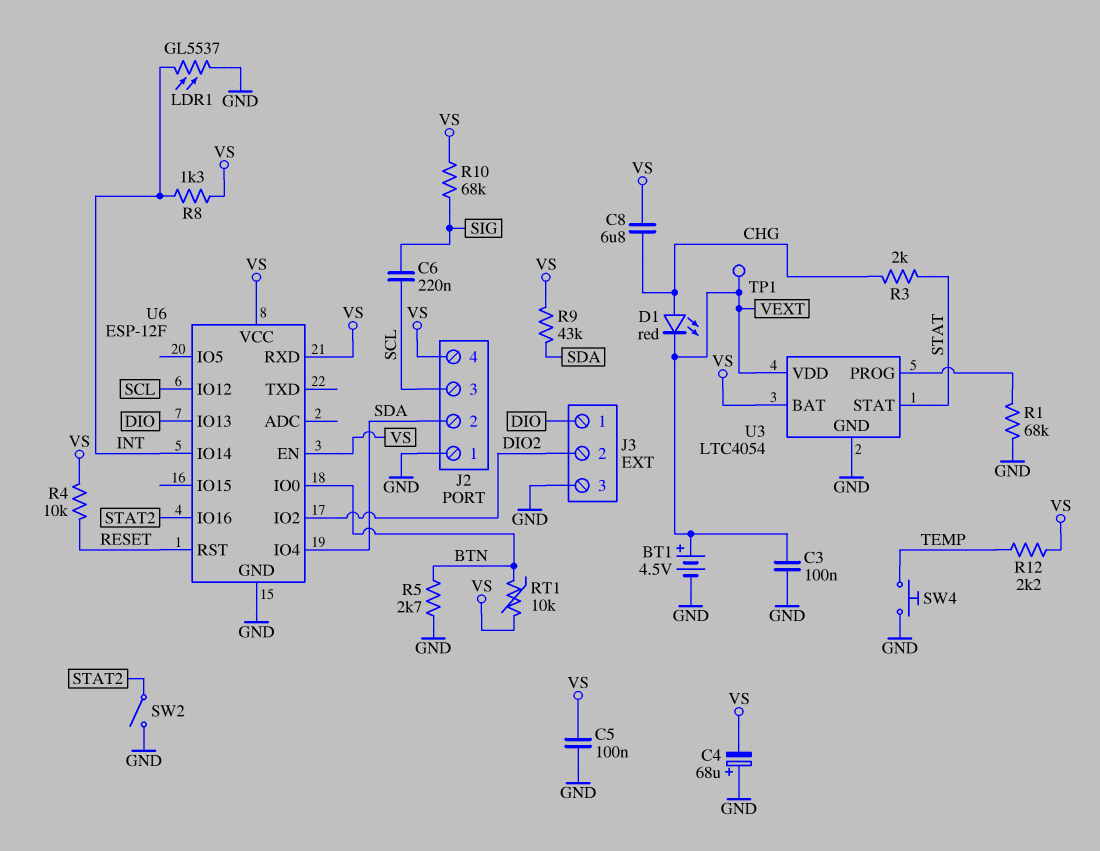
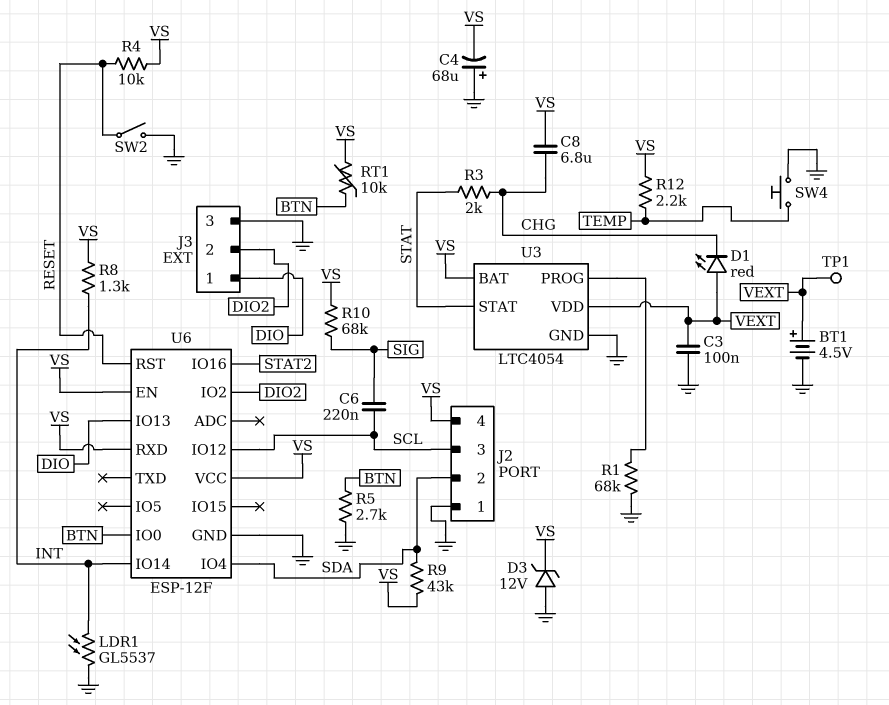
C5: 100nF (GND, VS) -> none
D1: LED red (A CHG, K VEXT) -> LED red (A VEXT, K CHG)
D3: none -> zener 12V (A GND, K VS)
SW2: switch (GND, STAT2) -> switch (GND, RESET)

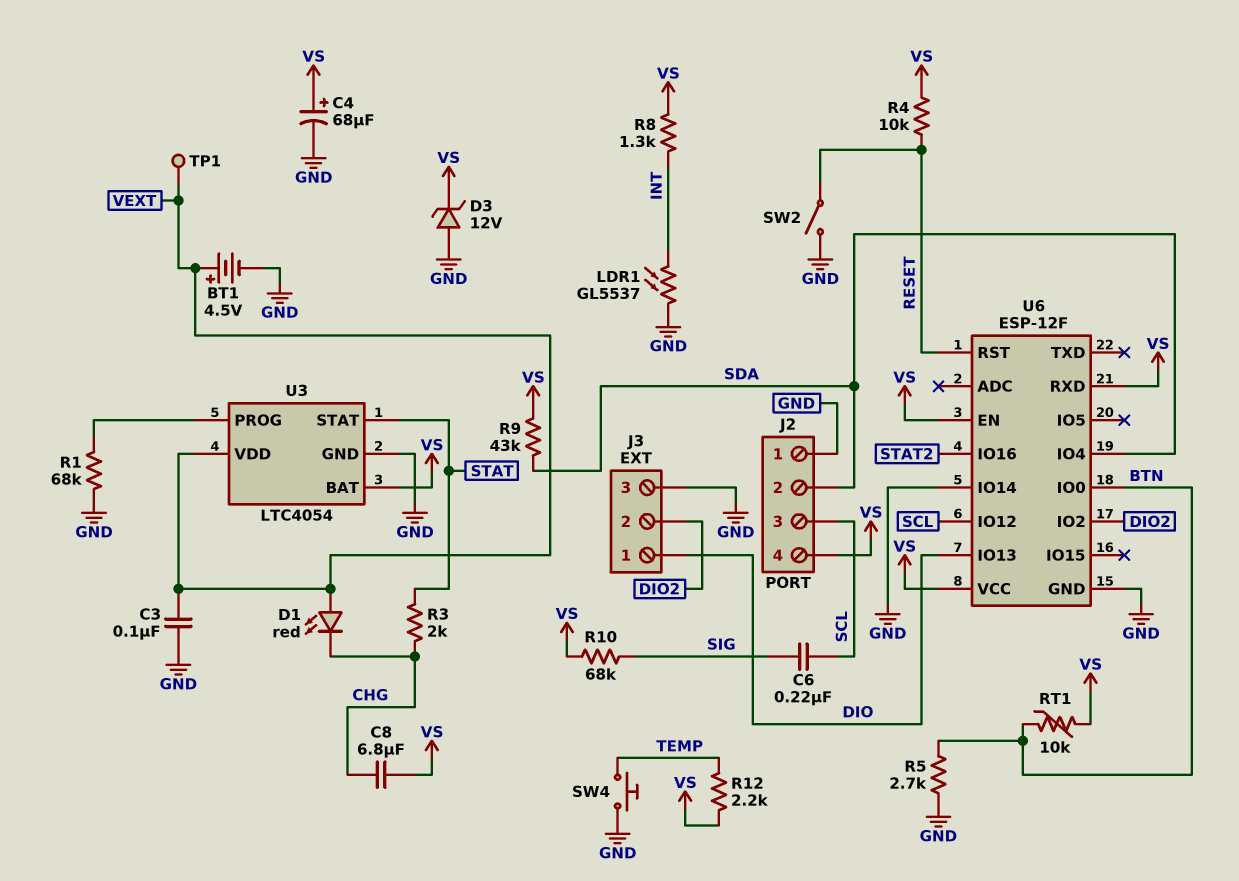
C4: 68uF (plus GND, minus VS) -> 68uF (plus VS, minus GND)
U6 pin IO14: INT -> GND

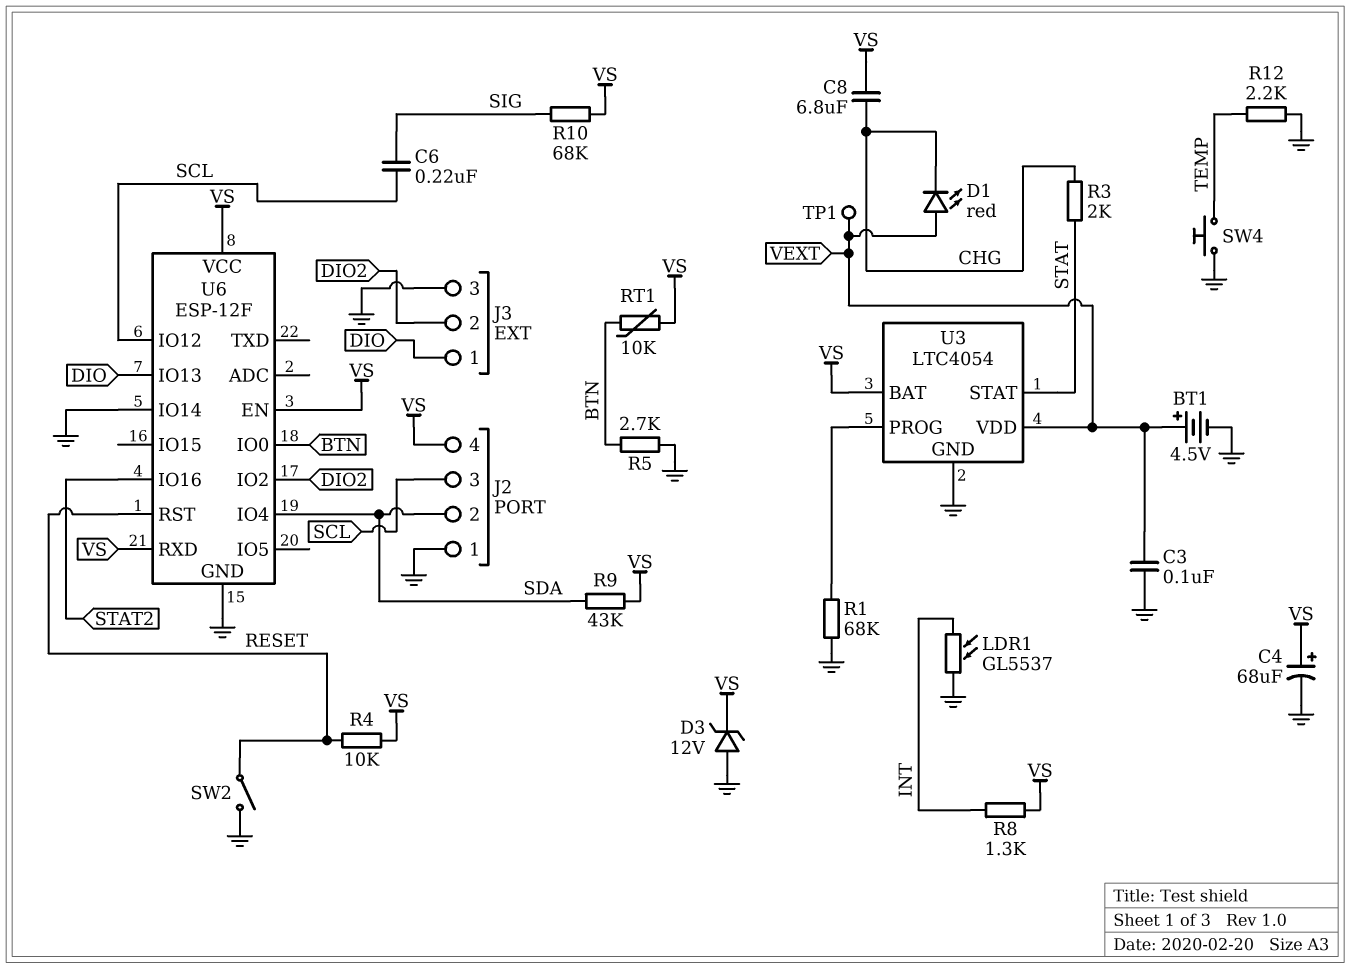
R12: 2.2k (TEMP, VS) -> 2.2k (GND, TEMP)

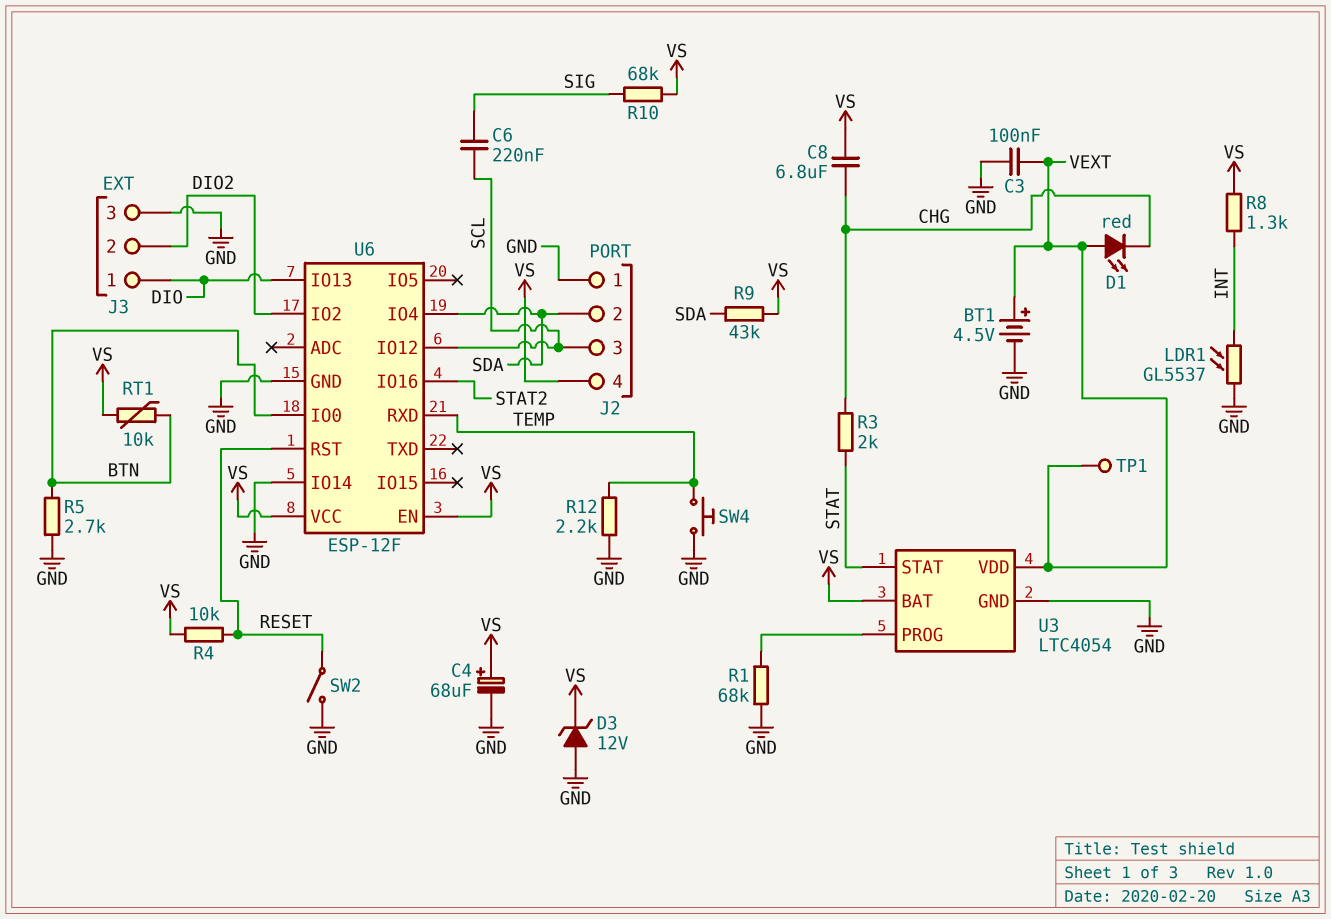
U6 pin RXD: VS -> TEMP

